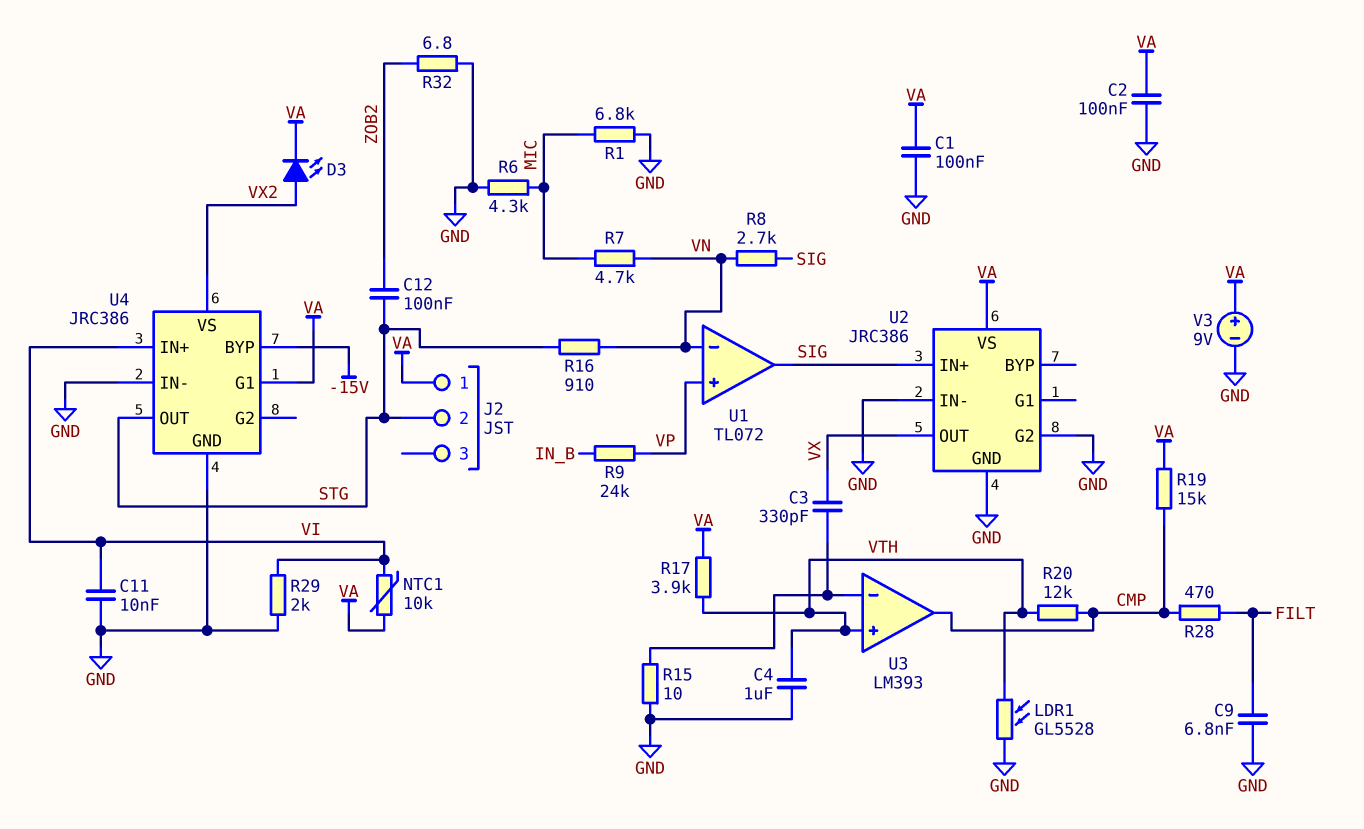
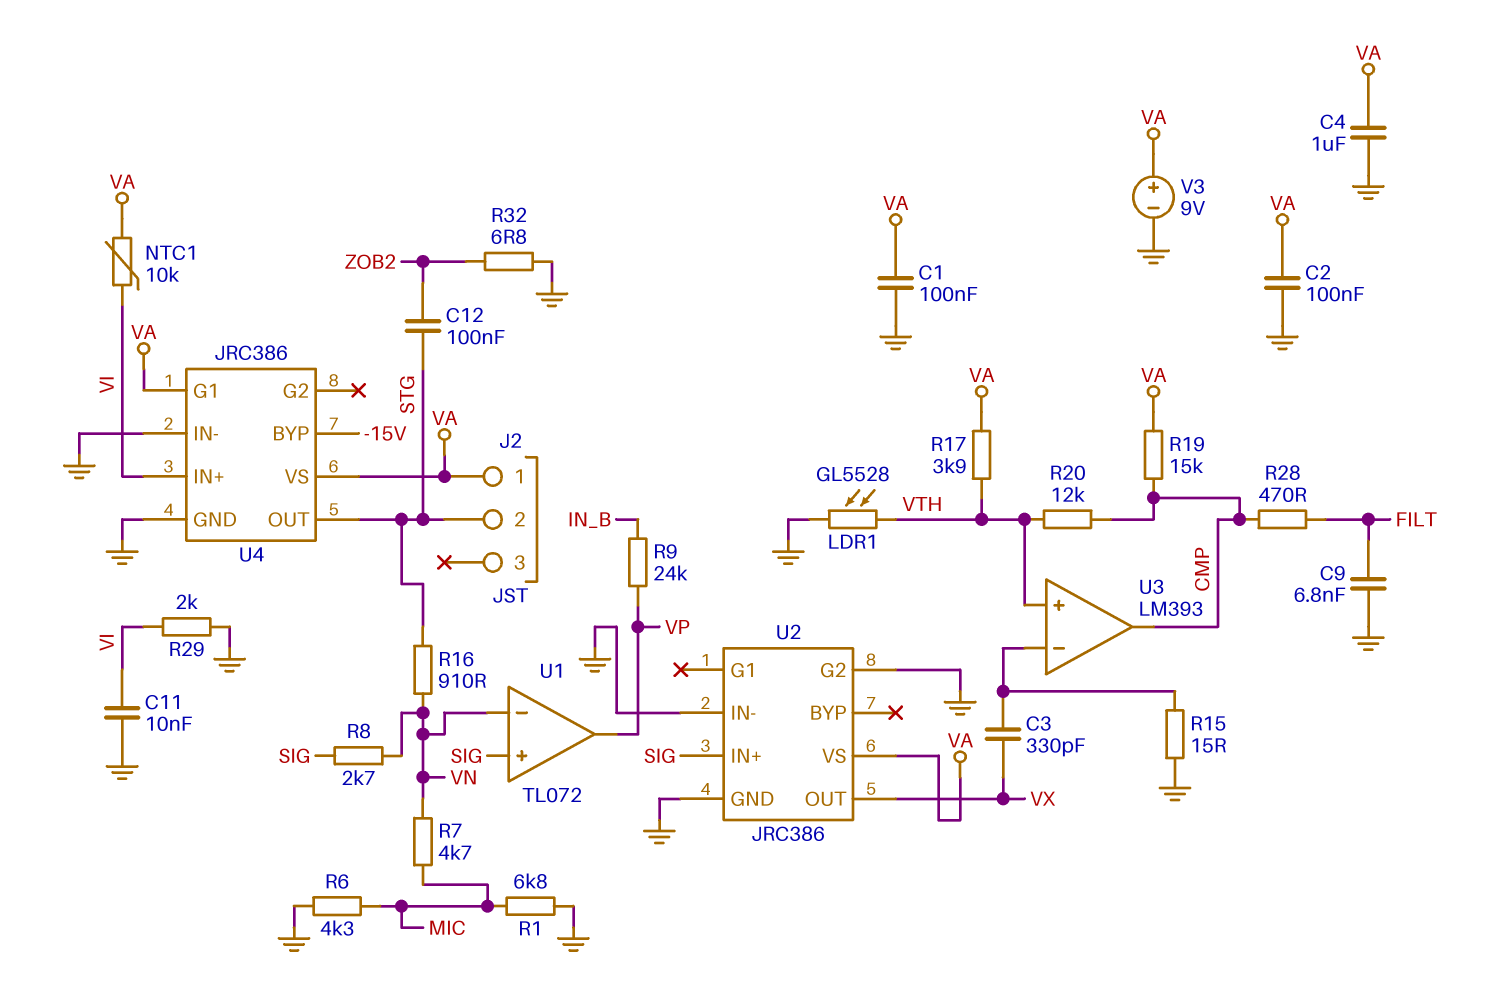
C4: 1uF (GND, VTH) -> 1uF (GND, VA)
D3: LED (A VX2, K VA) -> none
R15: 10 (GND, U3/in-) -> 15 (GND, U3/in-)
U1 pin in+: VP -> SIG
U1 pin out: SIG -> VP
U4 pin VS: VX2 -> VA

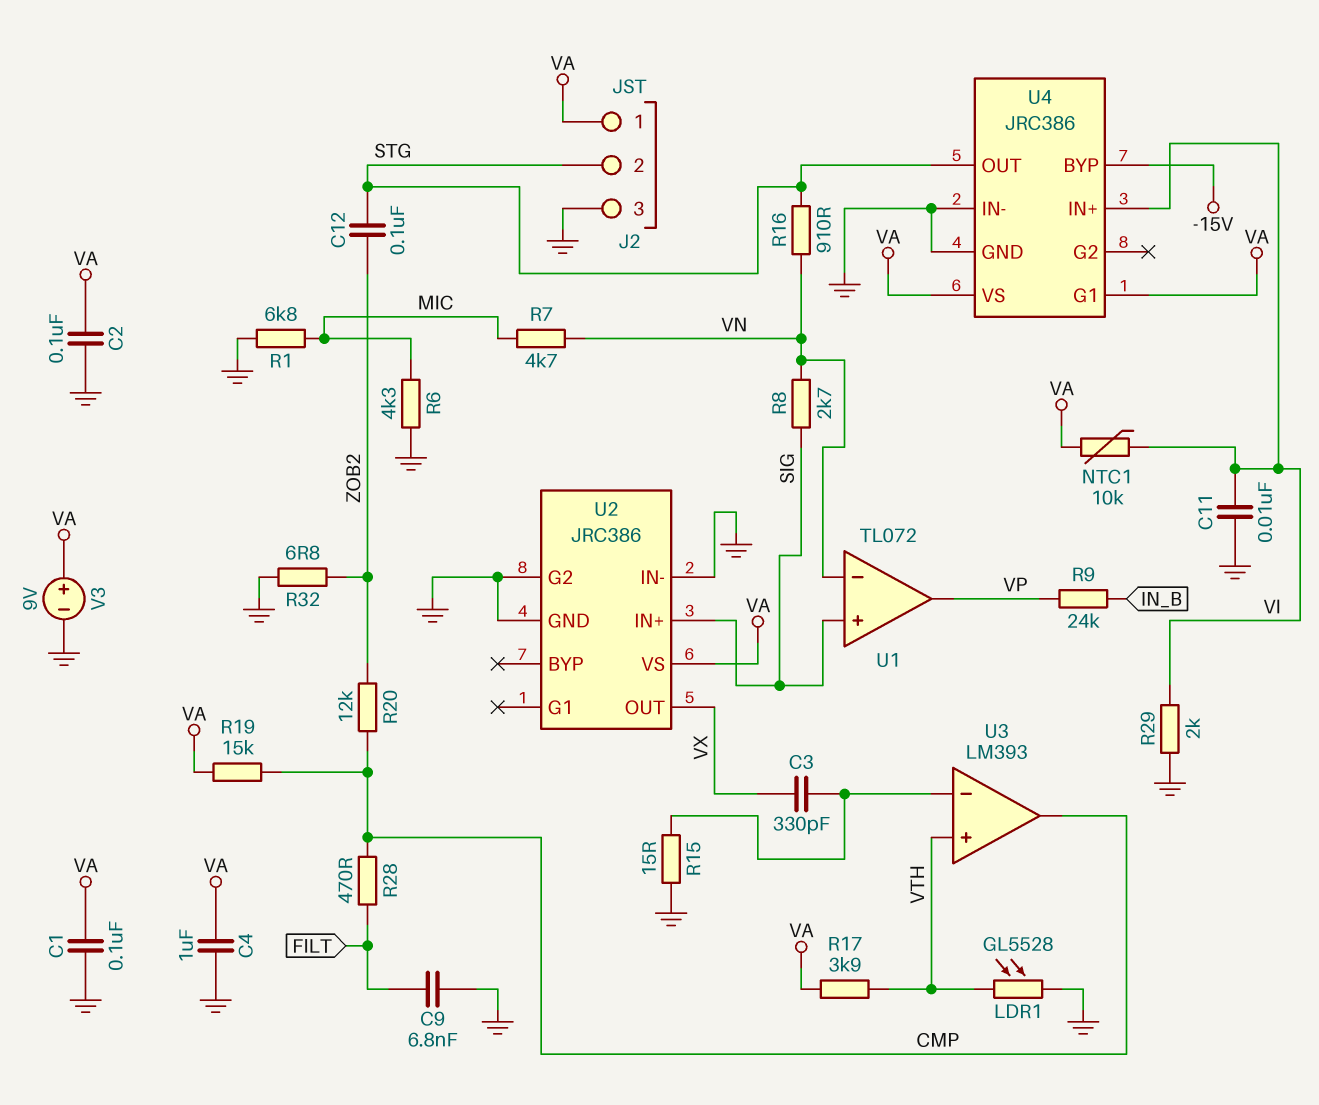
J2 pin 3: none -> GND
R20: 12k (CMP, VTH) -> 12k (CMP, ZOB2)

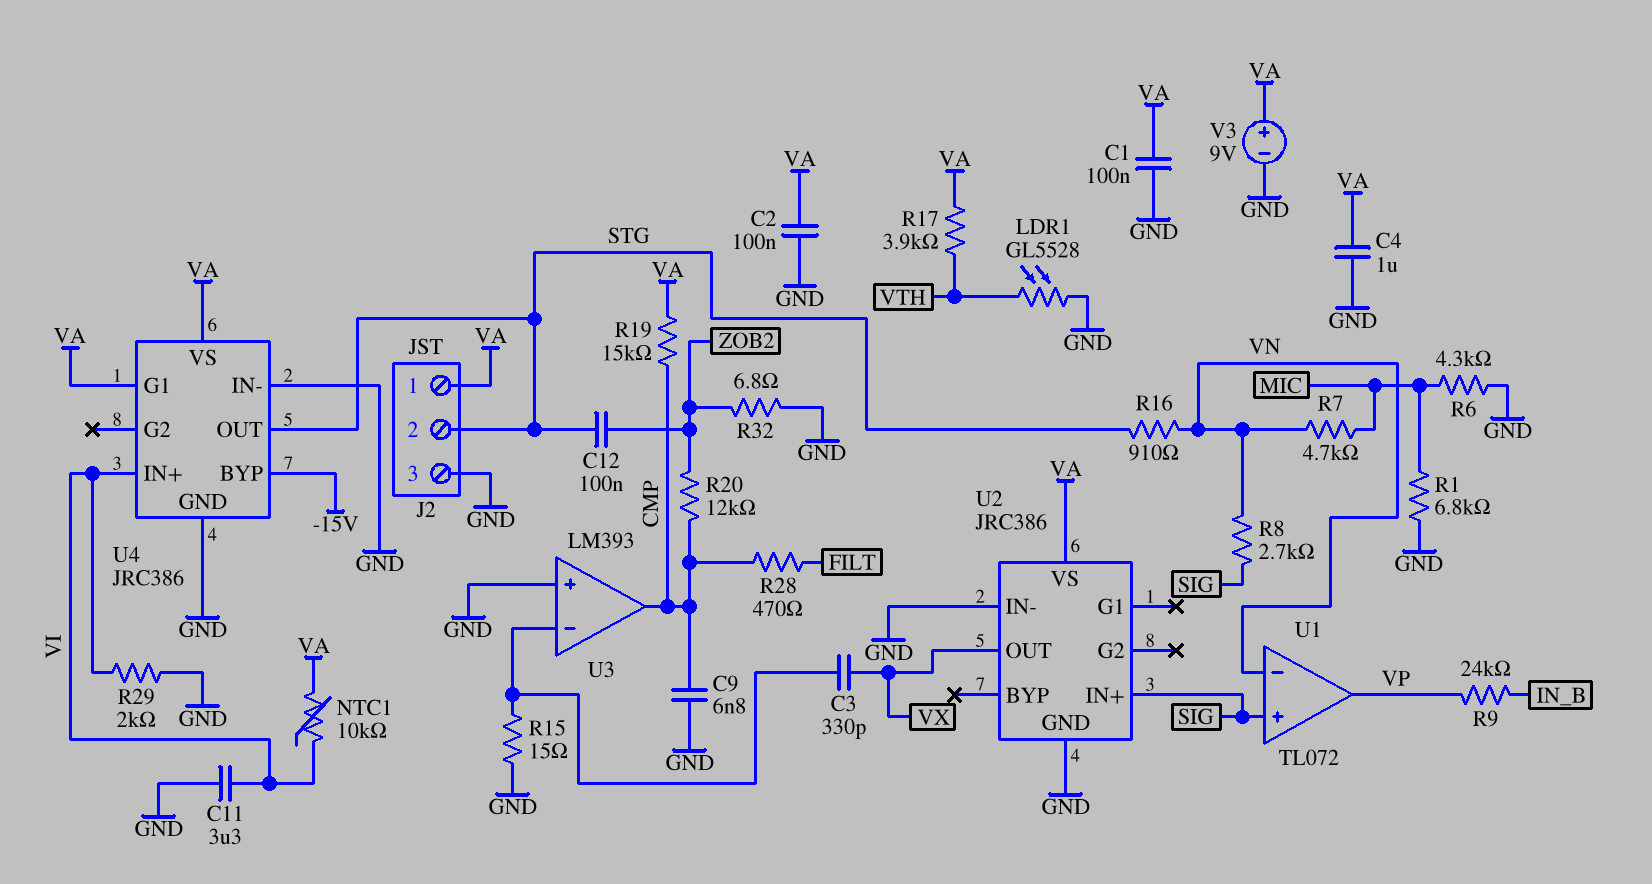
C9: 6.8nF (FILT, GND) -> 6.8nF (CMP, GND)
C11: 10nF (GND, VI) -> 3.3uF (GND, VI)
U2 pin G2: GND -> none
U3 pin in+: VTH -> GND

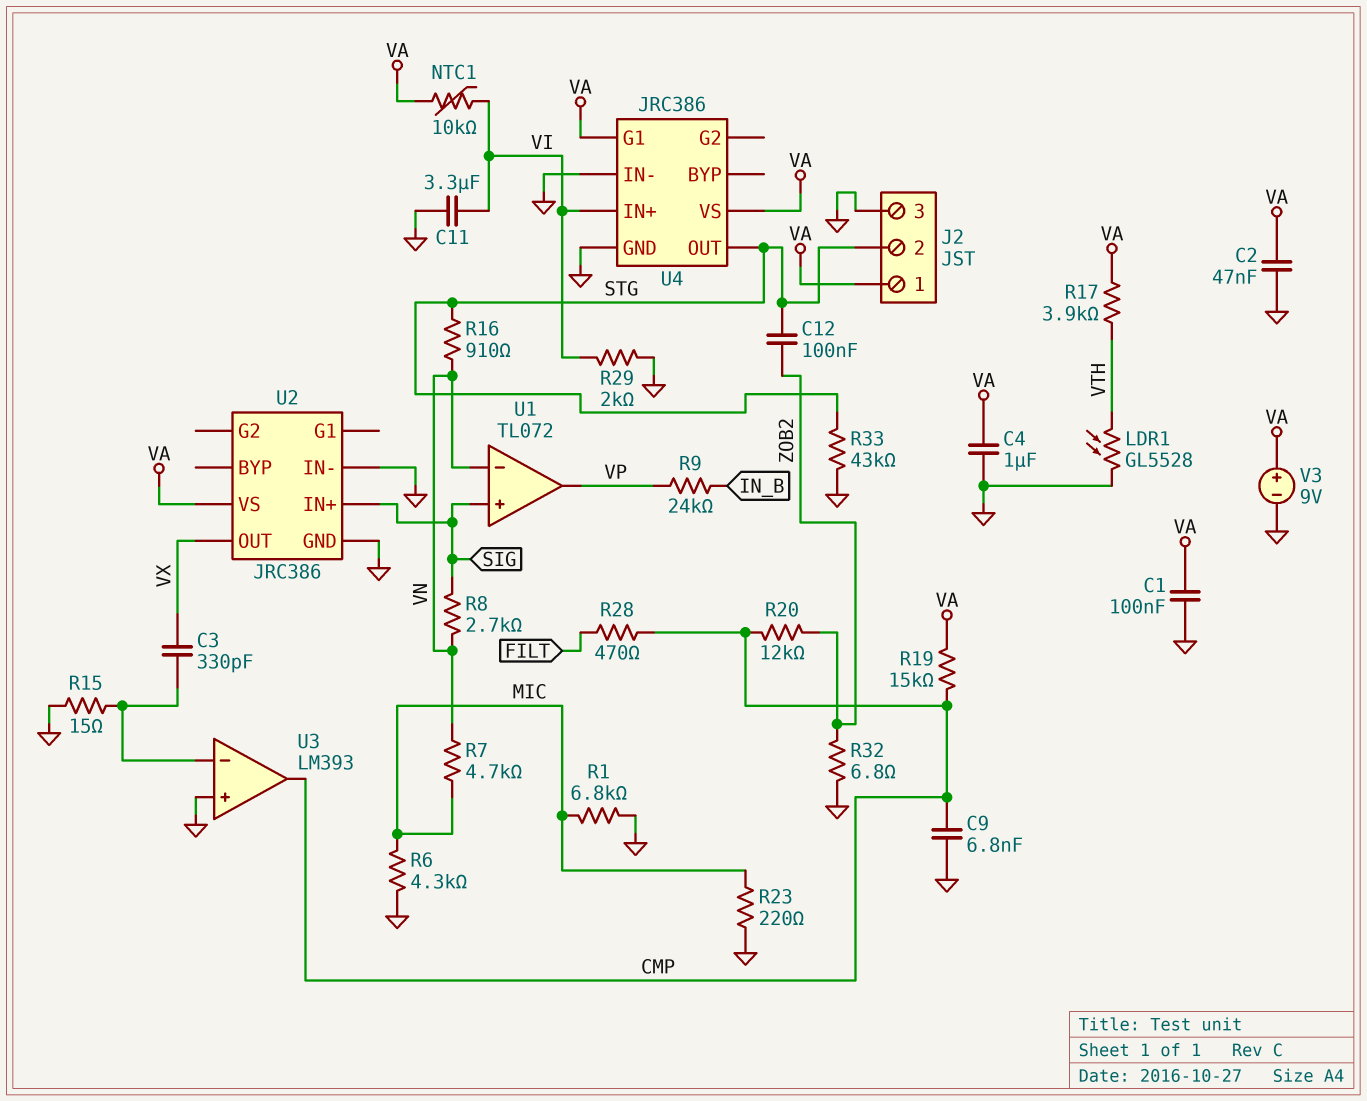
C2: 100nF (GND, VA) -> 47nF (GND, VA)
R23: none -> 220 (GND, MIC)
R33: none -> 43k (GND, STG)
U4 pin BYP: -15V -> none

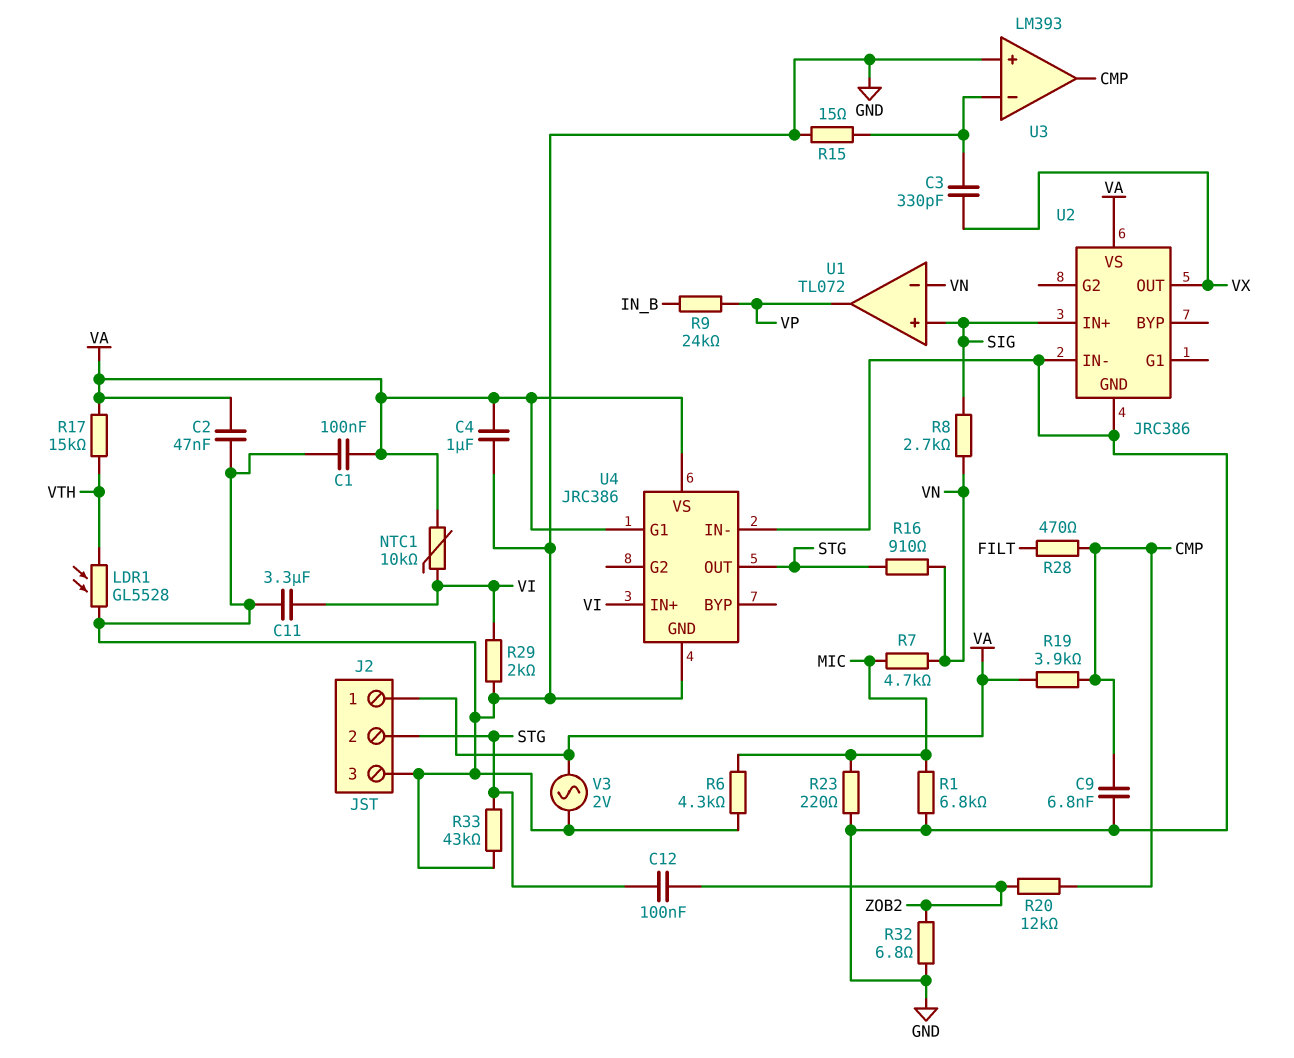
R17: 3.9k (VA, VTH) -> 15k (VA, VTH)
R19: 15k (CMP, VA) -> 3.9k (CMP, VA)
V3: 9V (plus VA, minus GND) -> AC 2V (GND, VA)

